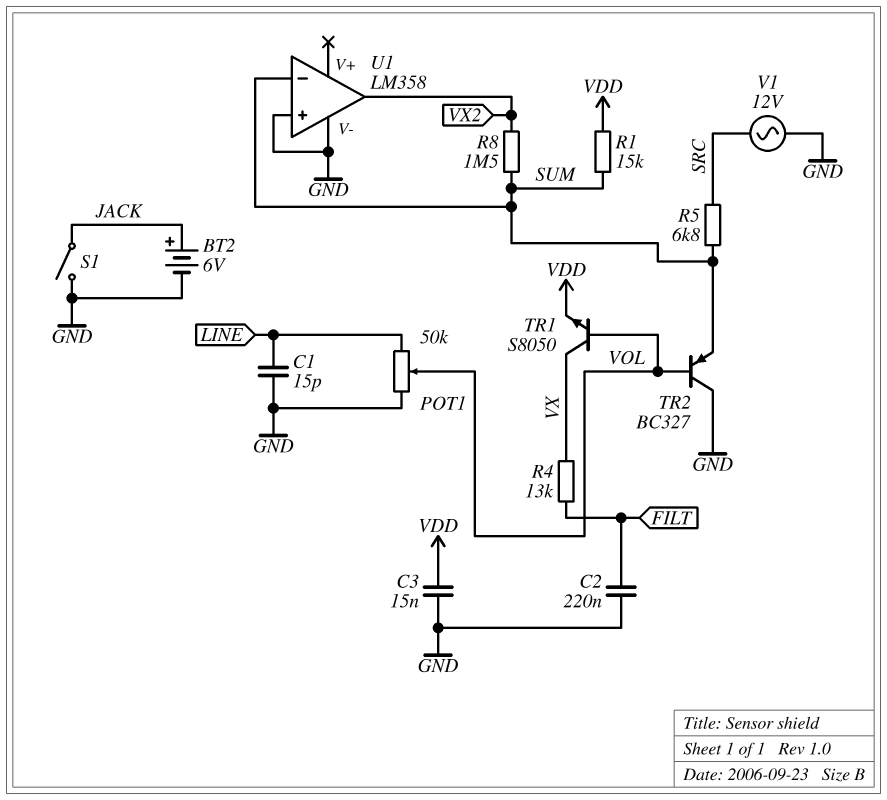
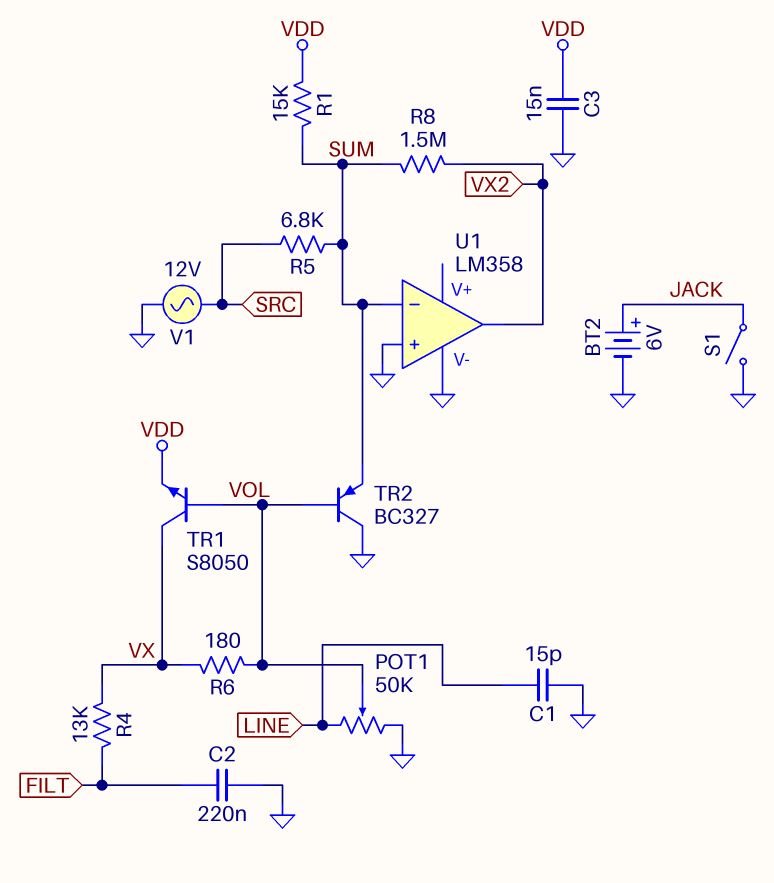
R6: none -> 180 (VOL, VX)

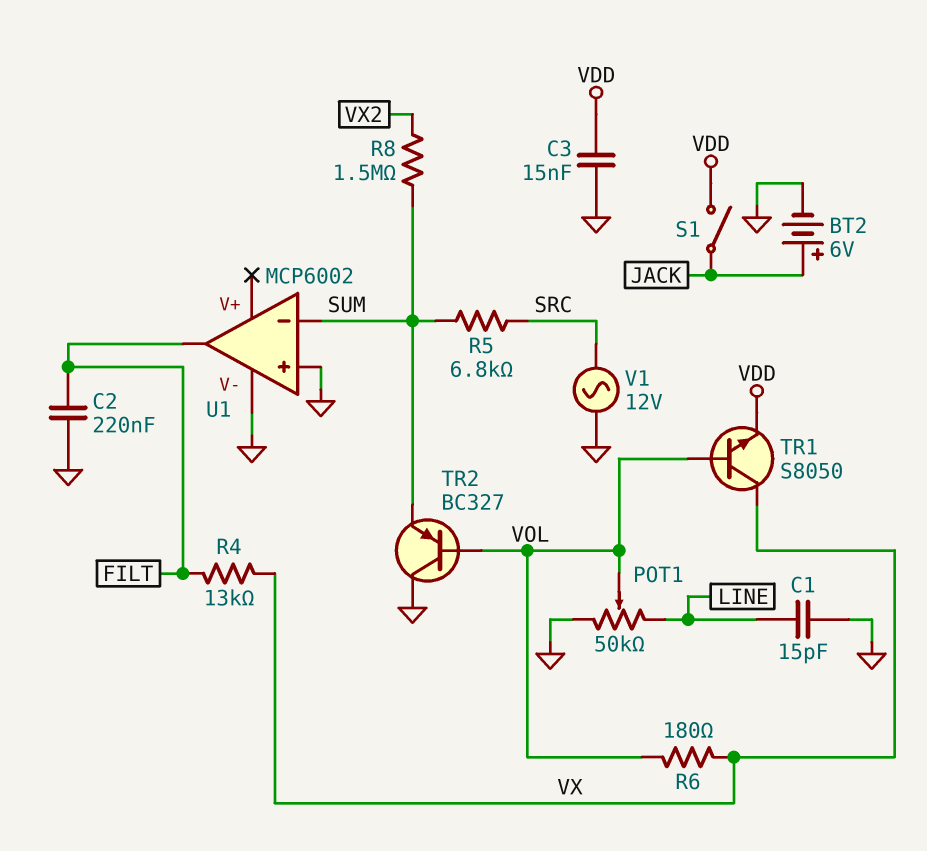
R1: 15k (SUM, VDD) -> none
S1: switch (GND, JACK) -> switch (JACK, VDD)
U1: LM358 -> MCP6002
U1 pin out: VX2 -> FILT

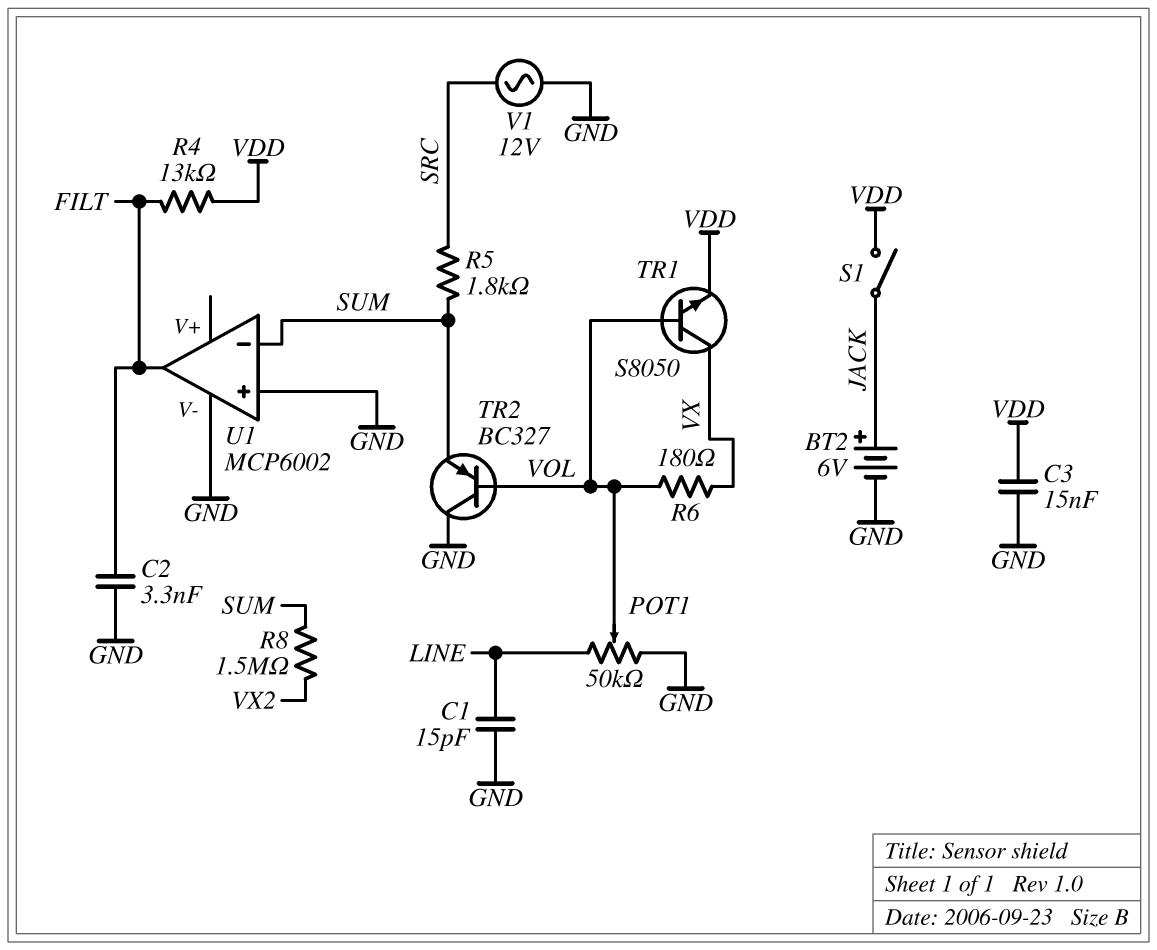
C2: 220nF (FILT, GND) -> 3.3nF (FILT, GND)
R4: 13k (FILT, VX) -> 13k (FILT, VDD)
R5: 6.8k (SRC, SUM) -> 1.8k (SRC, SUM)

